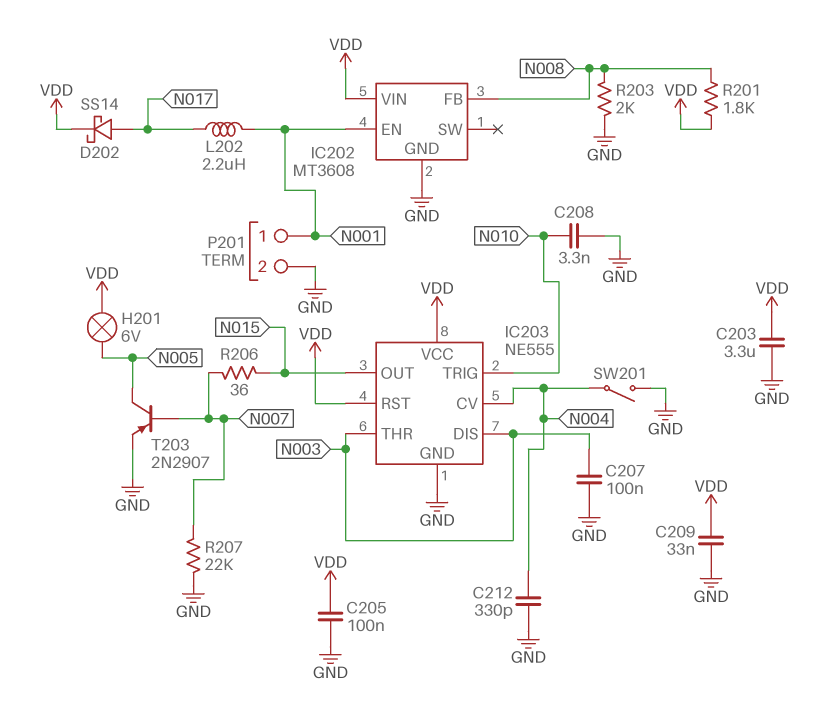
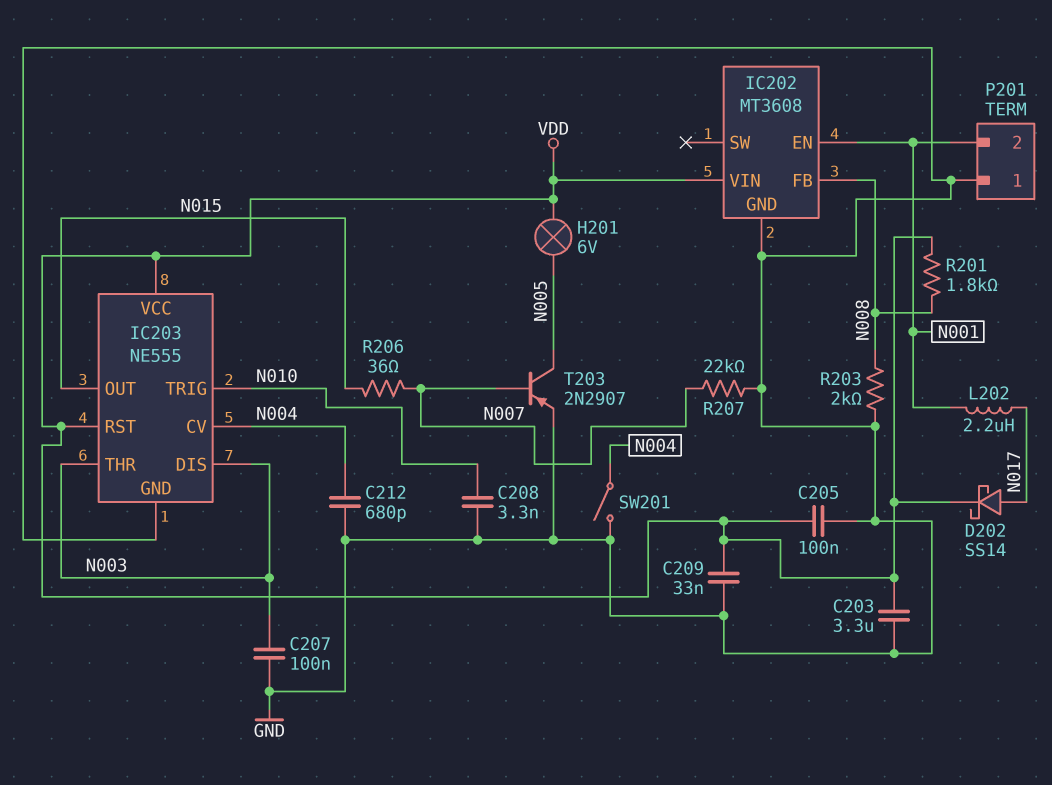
C212: 330pF (GND, N004) -> 680pF (GND, N004)
P201 pin 1: N001 -> GND
P201 pin 2: GND -> N001

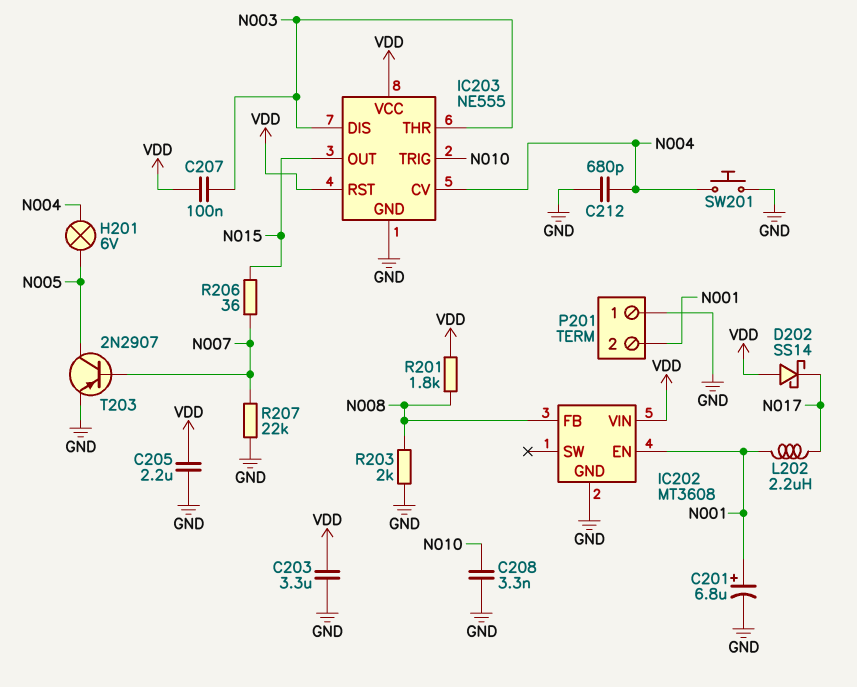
C201: none -> 6.8uF (plus N001, minus GND)
C205: 100nF (GND, VDD) -> 2.2uF (GND, VDD)
C207: 100nF (GND, N003) -> 100nF (N003, VDD)
C209: 33nF (GND, VDD) -> none
D202: schottky SS14 (A N017, K VDD) -> schottky SS14 (A VDD, K N017)
H201: lamp 6V (N005, VDD) -> lamp 6V (N004, N005)
SW201: switch (GND, N004) -> button (GND, N004)

